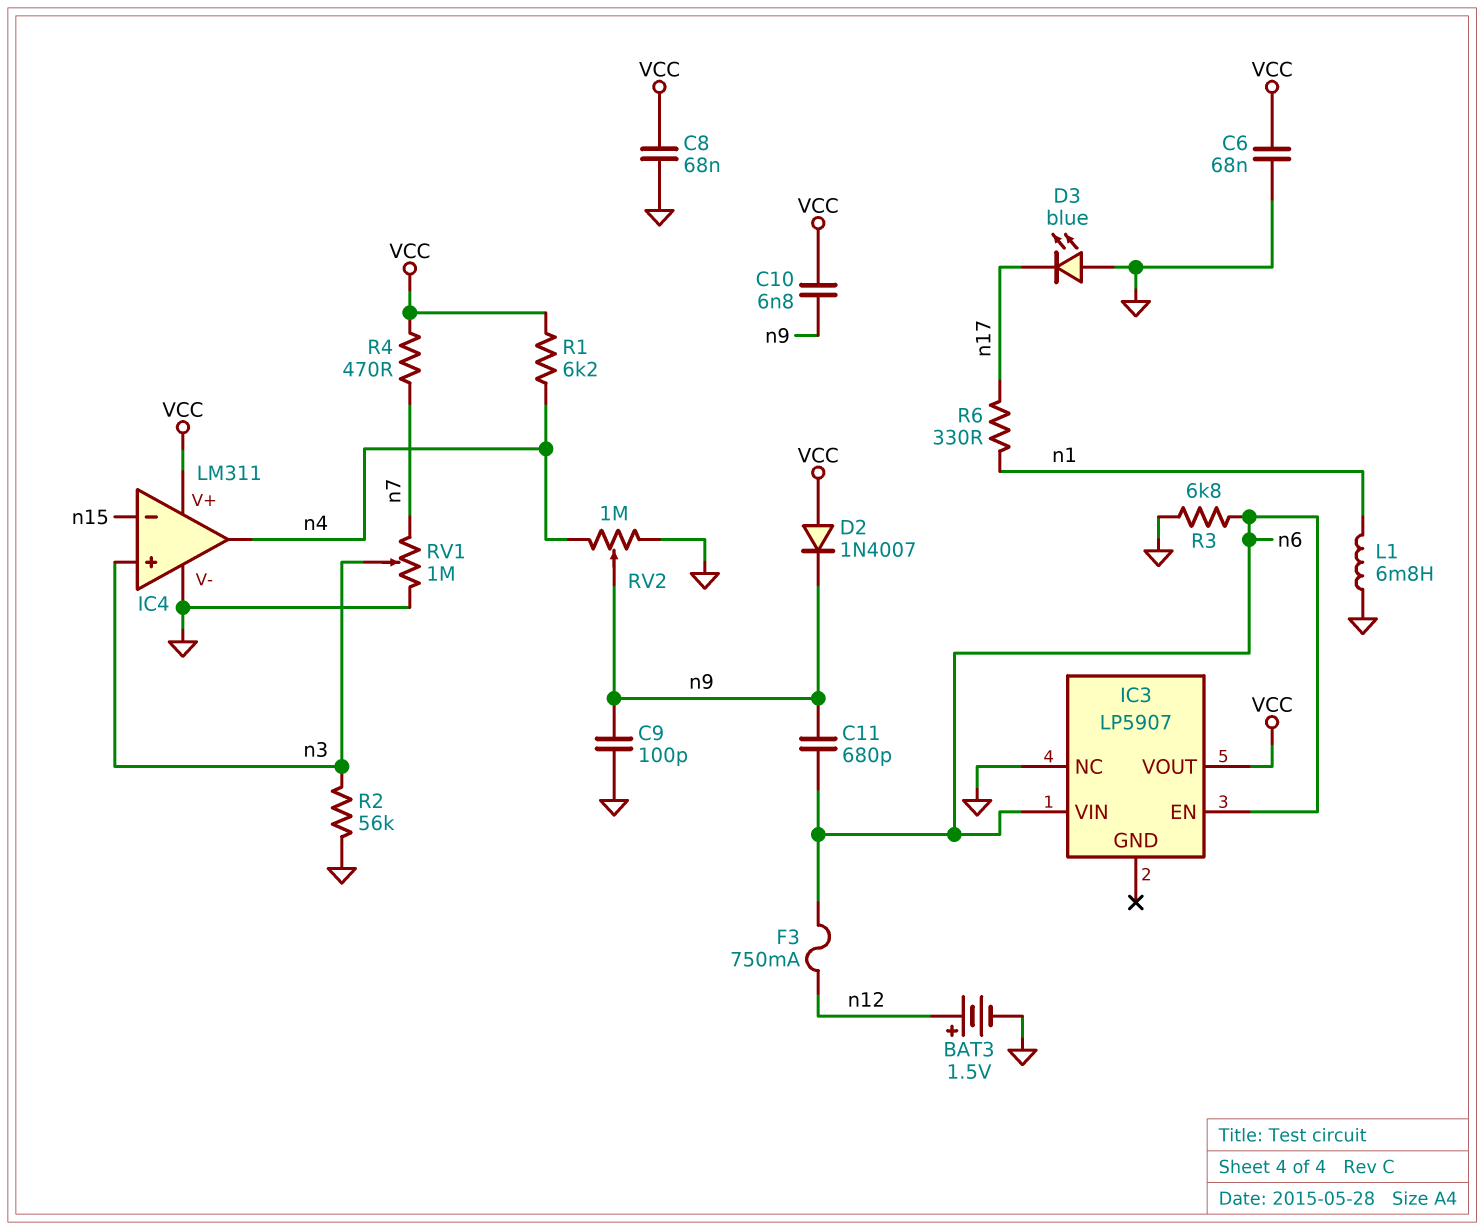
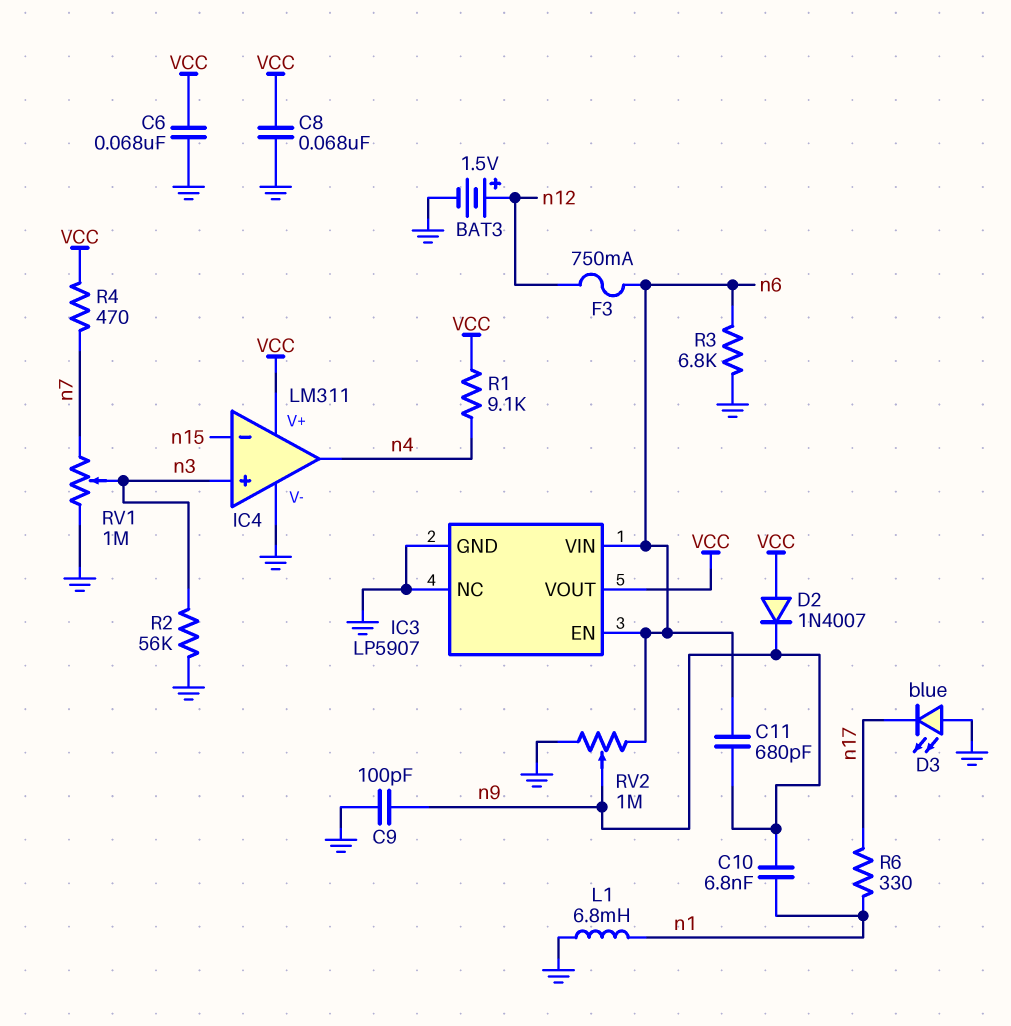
C10: 6.8nF (VCC, n9) -> 6.8nF (n1, n9)
IC3 pin GND: none -> GND
R1: 6.2k (VCC, n4) -> 9.1k (VCC, n4)
RV2: 1M (GND, n4, wiper n9) -> 1M (GND, n6, wiper n9)

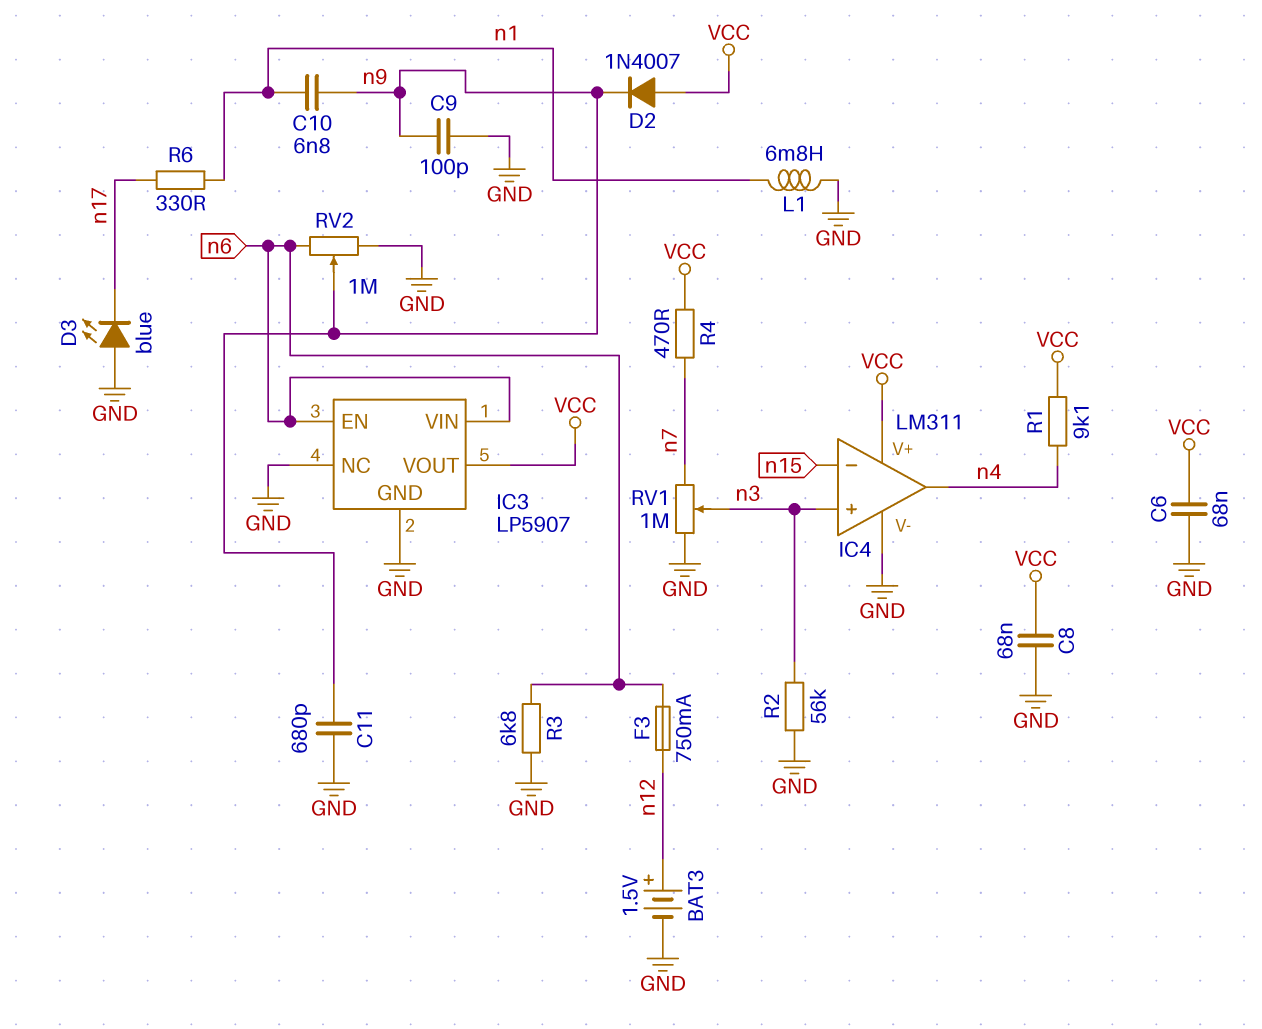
C11: 680pF (n6, n9) -> 680pF (GND, n9)

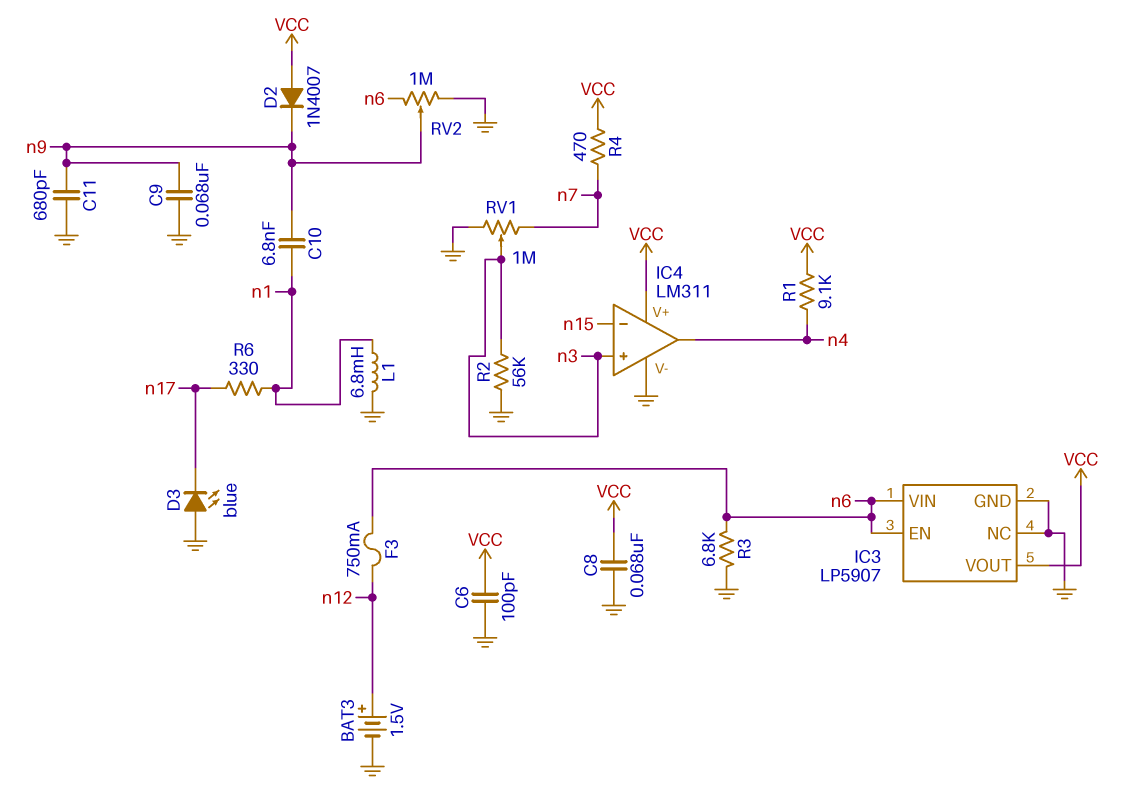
C6: 68nF (GND, VCC) -> 100pF (GND, VCC)
C9: 100pF (GND, n9) -> 68nF (GND, n9)

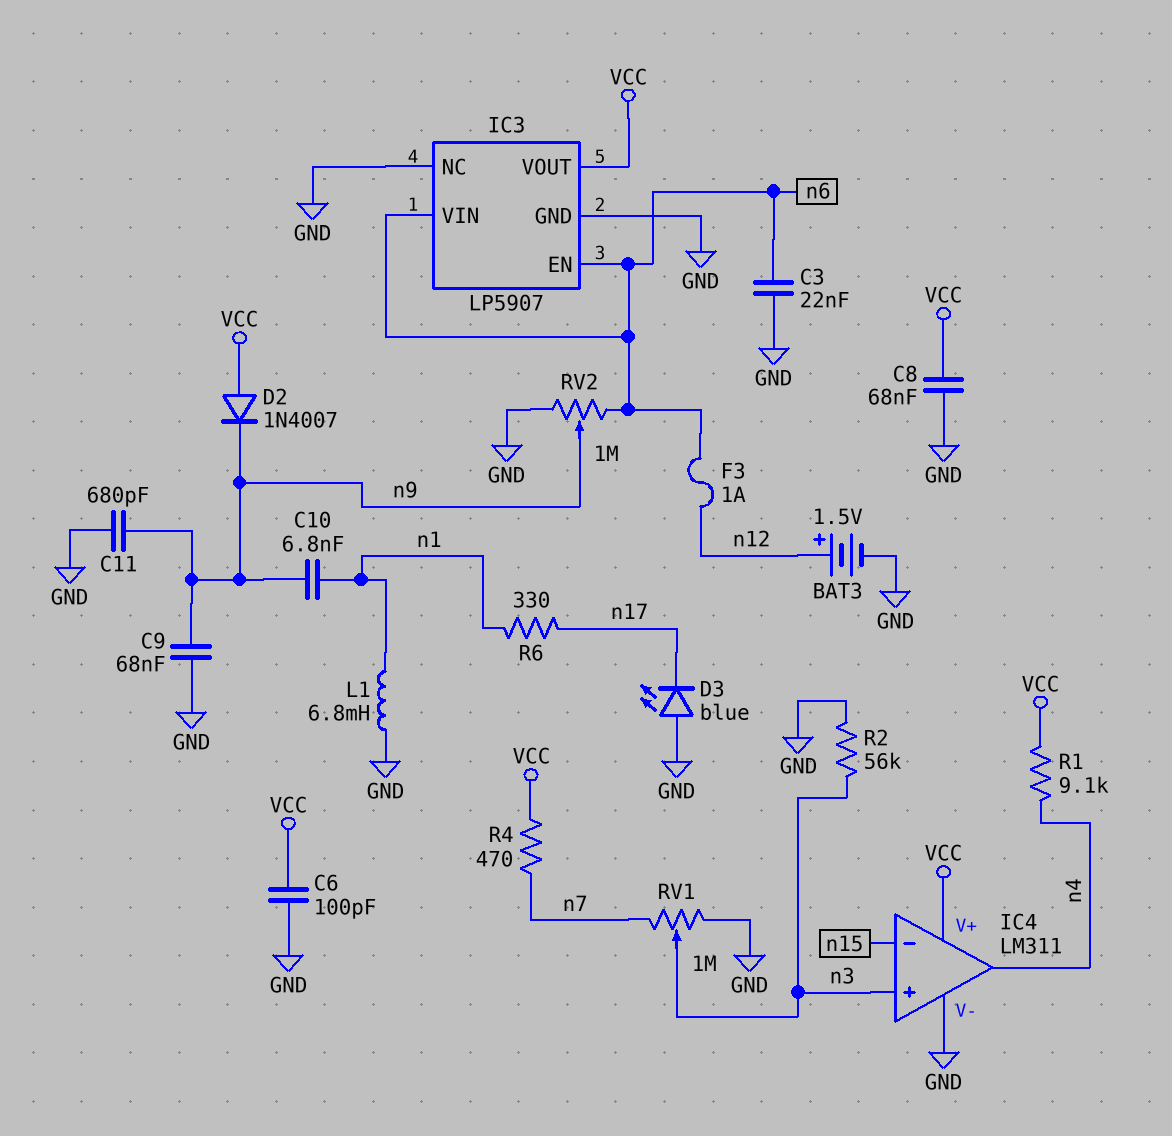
C3: none -> 22nF (GND, n6)
F3: 750mA (n6, n12) -> 1A (n6, n12)
R3: 6.8k (GND, n6) -> none

